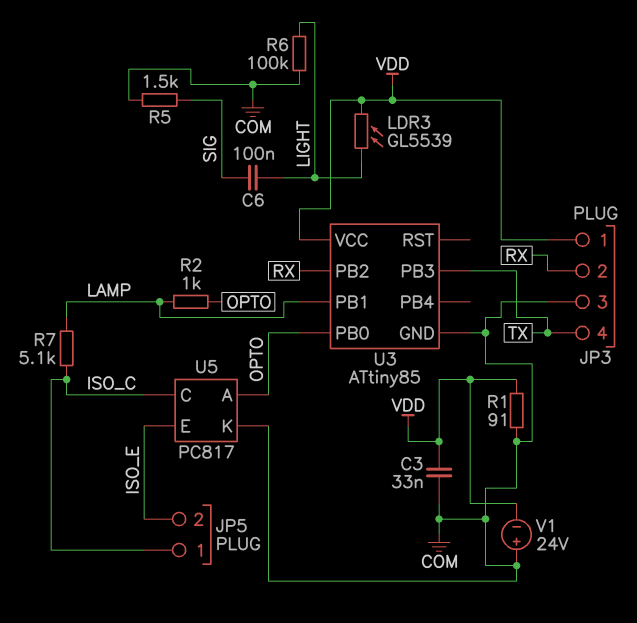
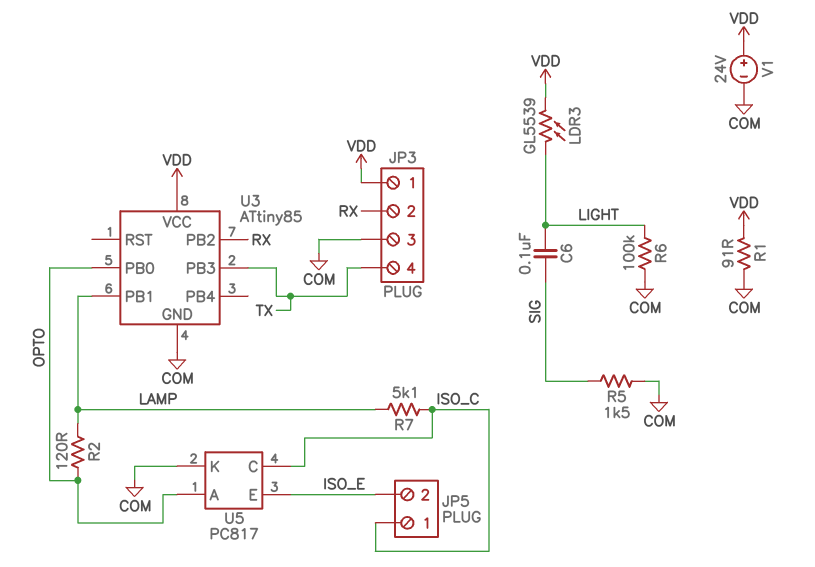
C3: 33nF (COM, VDD) -> none
R2: 1k (LAMP, OPTO) -> 120 (LAMP, OPTO)
V1: 24V (plus COM, minus VDD) -> 24V (plus VDD, minus COM)

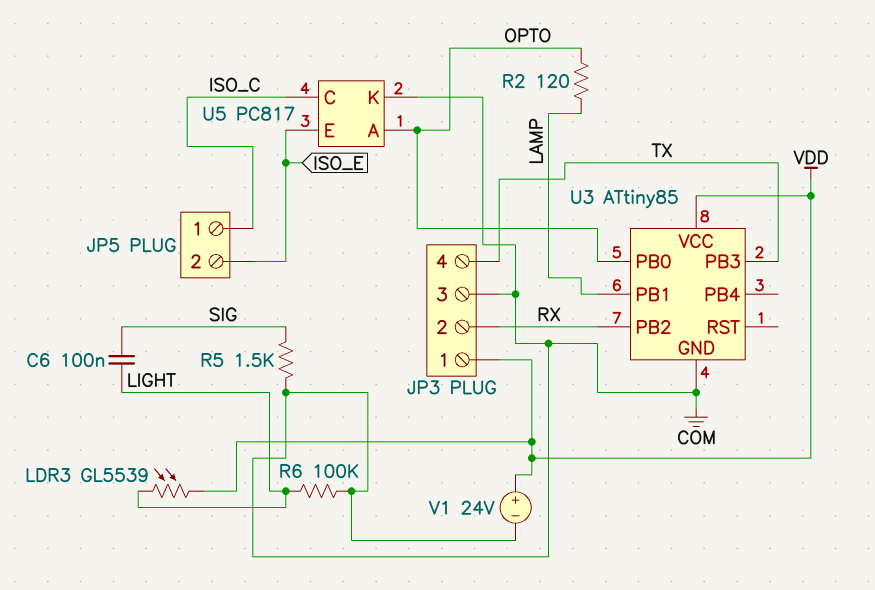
R1: 91 (COM, VDD) -> none
R7: 5.1k (ISO_C, LAMP) -> none

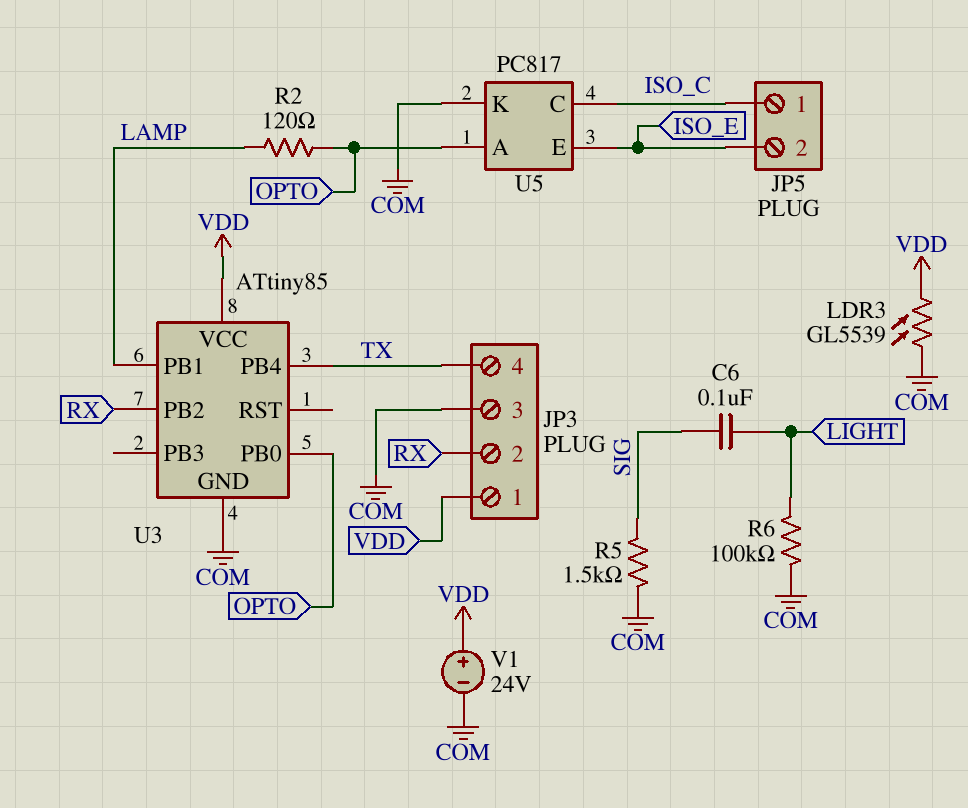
LDR3: GL5539 (LIGHT, VDD) -> GL5539 (COM, VDD)
U3 pin PB3: TX -> none
U3 pin PB4: none -> TX

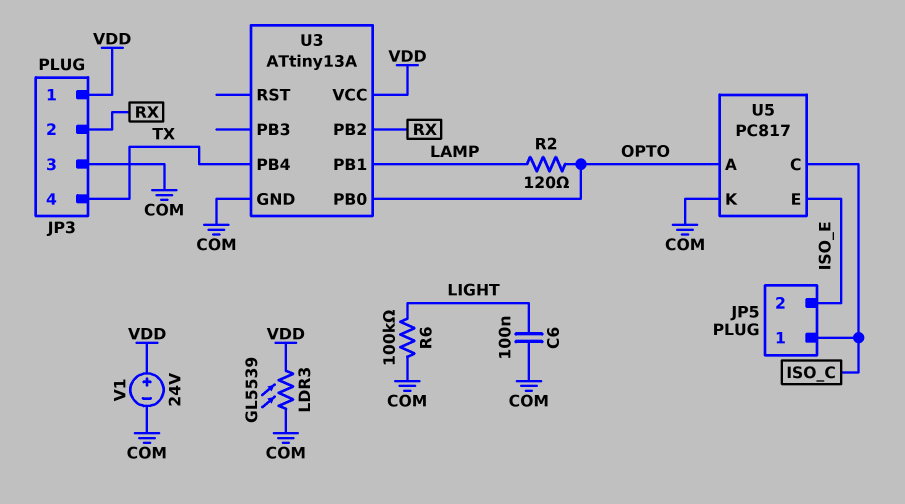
C6: 100nF (LIGHT, SIG) -> 100nF (COM, LIGHT)
R5: 1.5k (COM, SIG) -> none
U3: ATtiny85 -> ATtiny13A

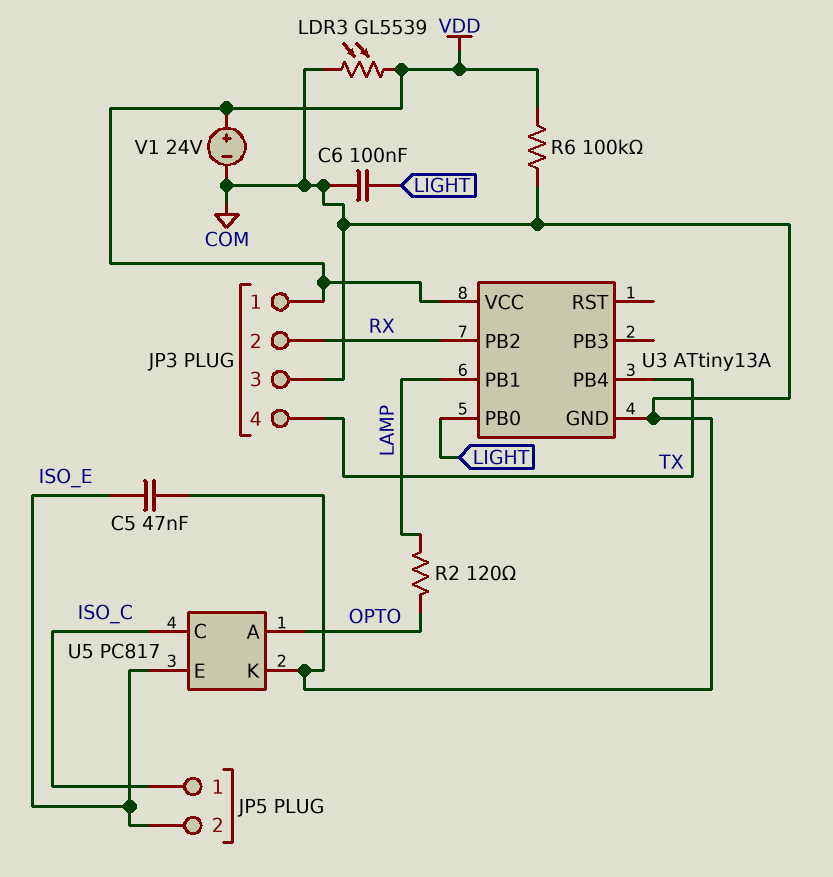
C5: none -> 47nF (COM, ISO_E)
R6: 100k (COM, LIGHT) -> 100k (COM, VDD)
U3 pin PB0: OPTO -> LIGHT

